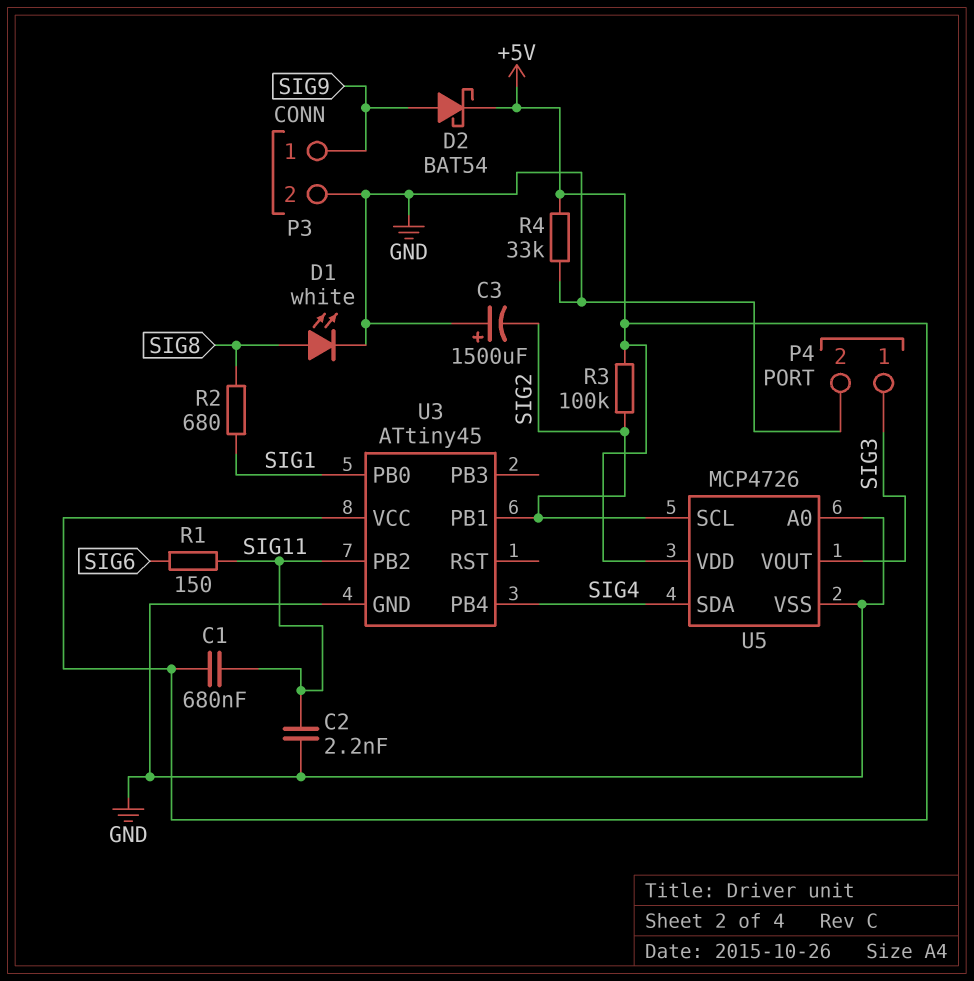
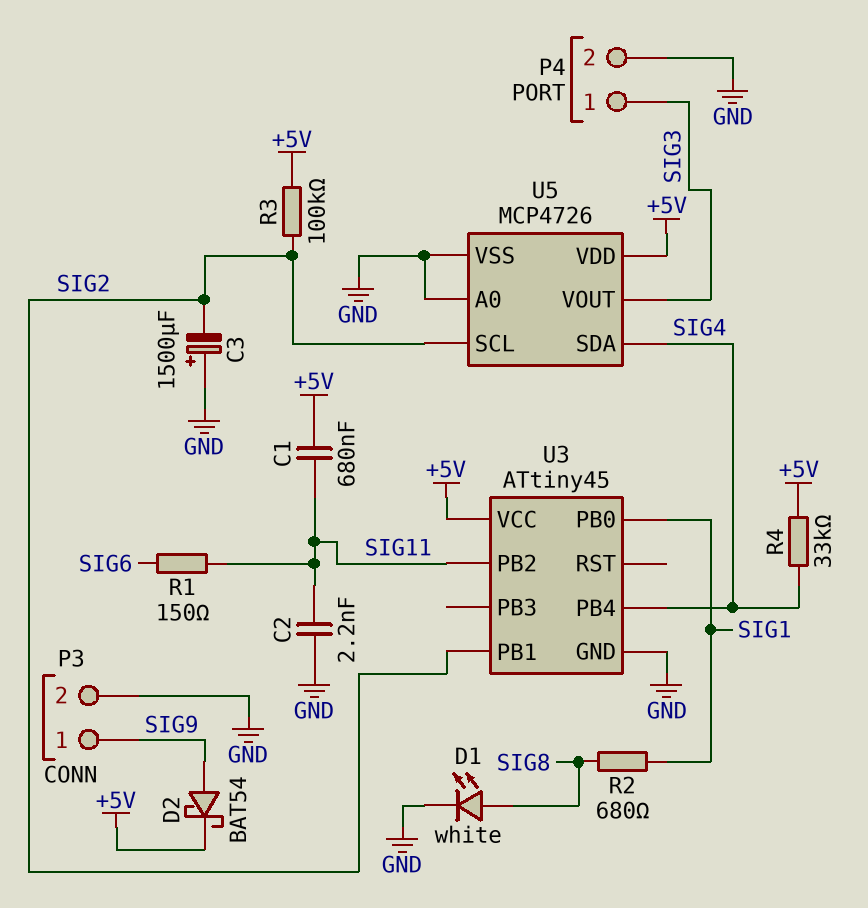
R4: 33k (+5V, GND) -> 33k (+5V, SIG4)

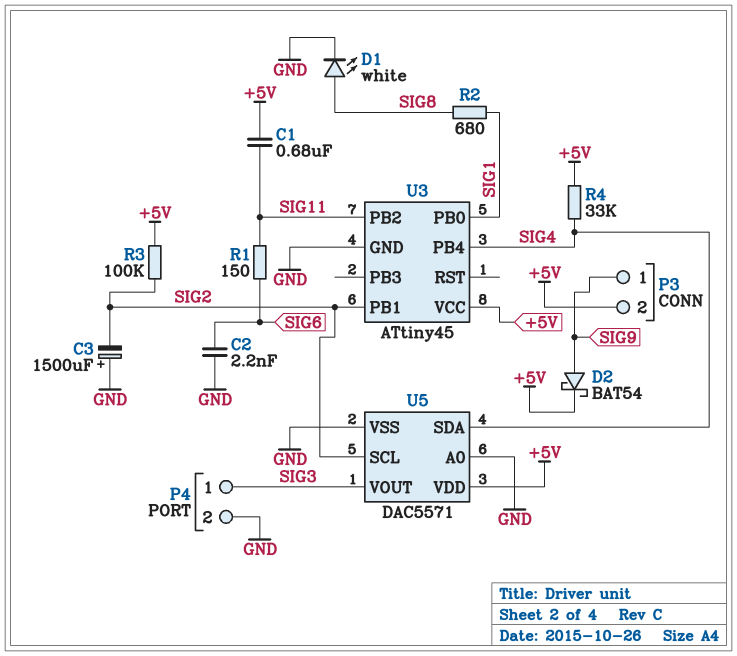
C2: 2.2nF (GND, SIG11) -> 2.2nF (GND, SIG6)
P3 pin 2: GND -> +5V
U5: MCP4726 -> DAC5571

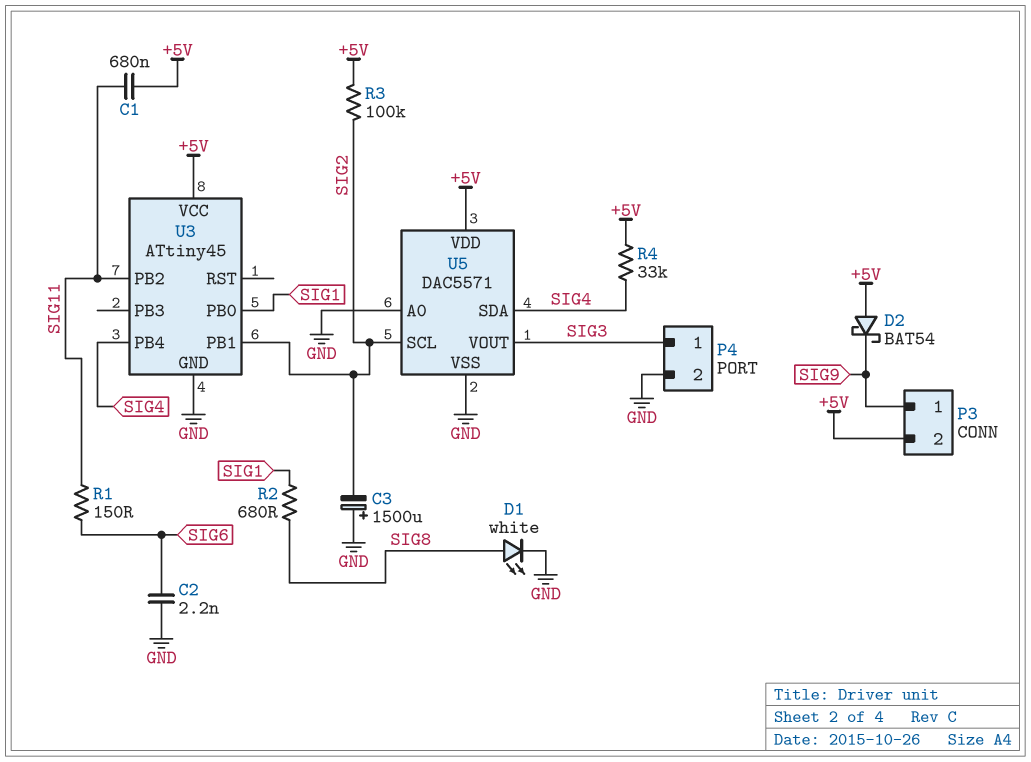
D2: schottky BAT54 (A SIG9, K +5V) -> schottky BAT54 (A +5V, K SIG9)

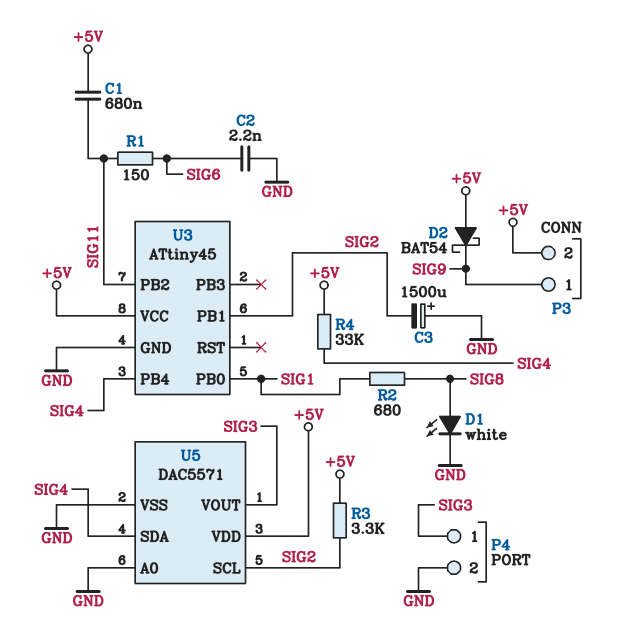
R3: 100k (+5V, SIG2) -> 3.3k (+5V, SIG2)

